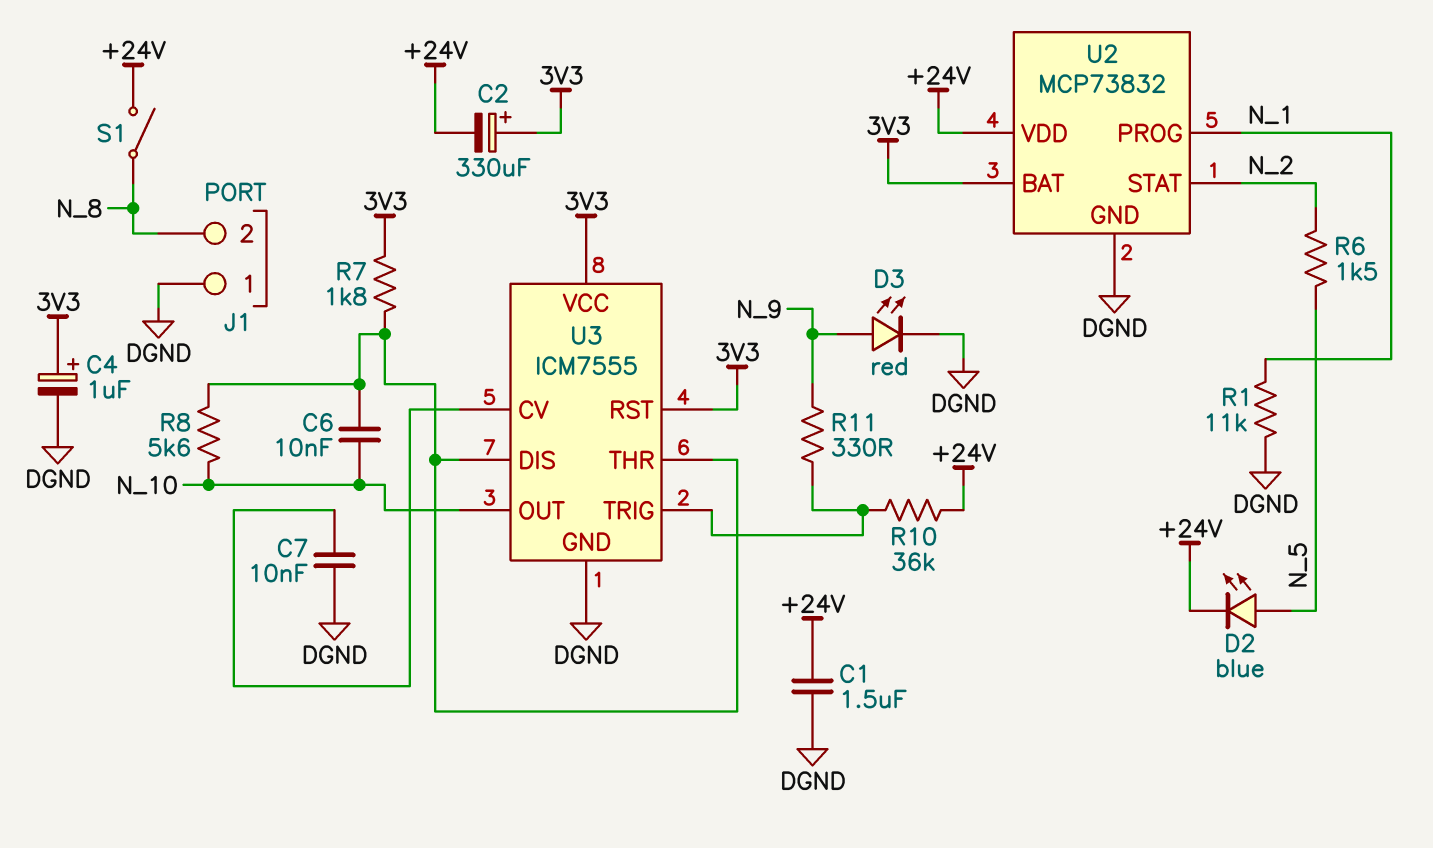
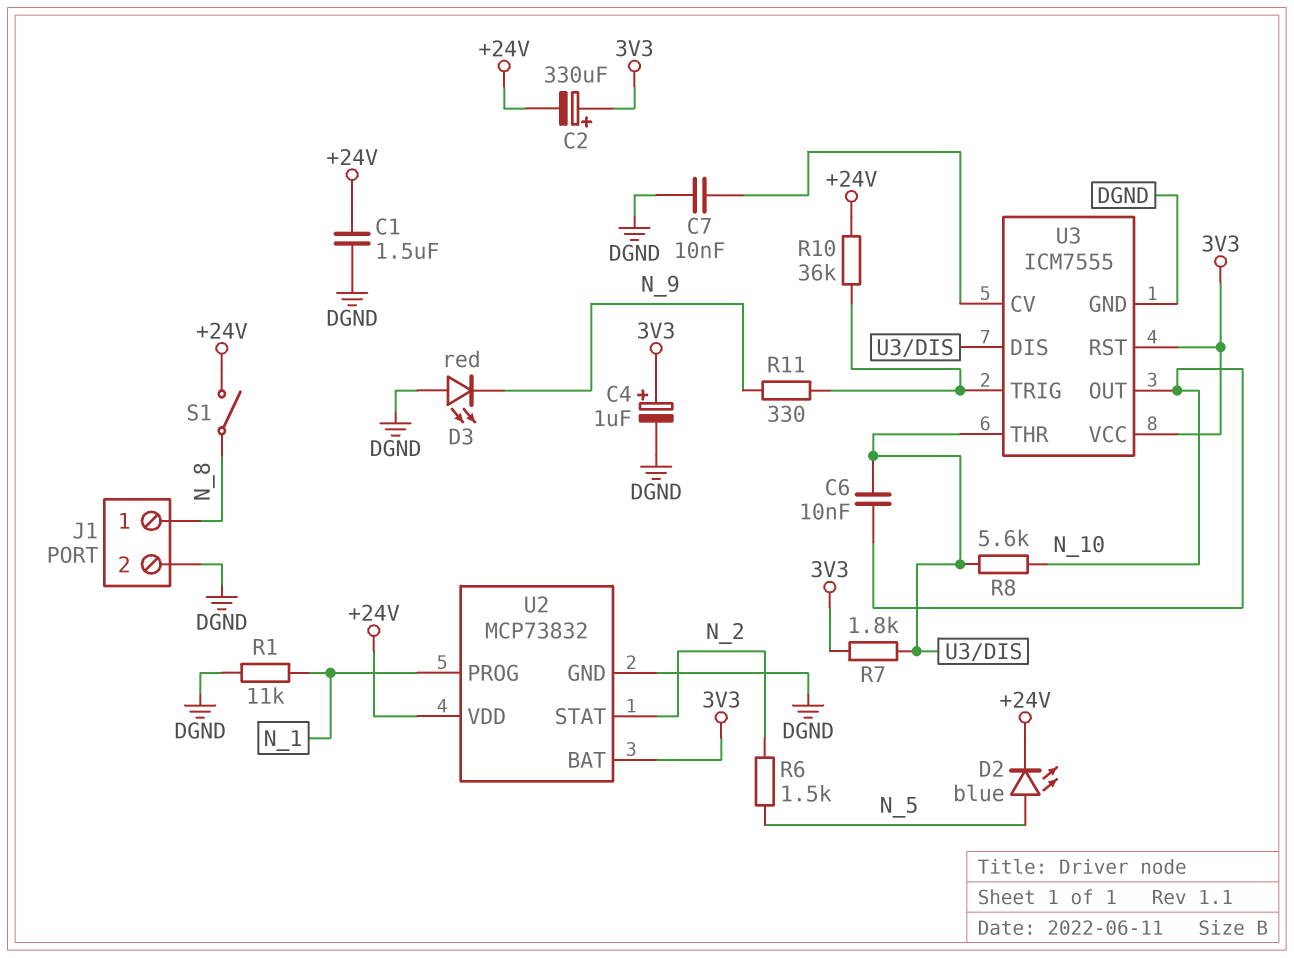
D3: LED red (A N_9, K DGND) -> LED red (A DGND, K N_9)
J1 pin 1: DGND -> N_8
J1 pin 2: N_8 -> DGND

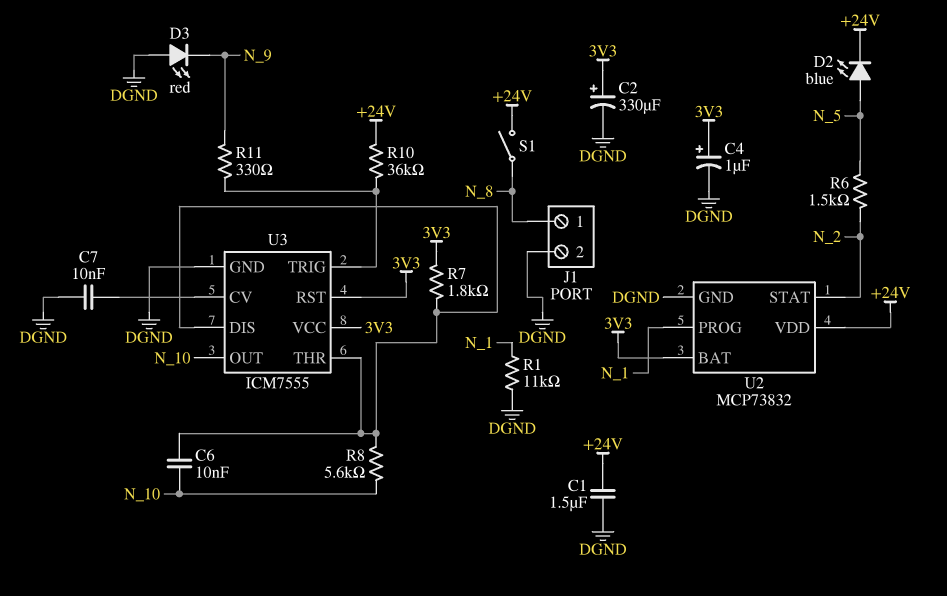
C2: 330uF (plus 3V3, minus +24V) -> 330uF (plus 3V3, minus DGND)

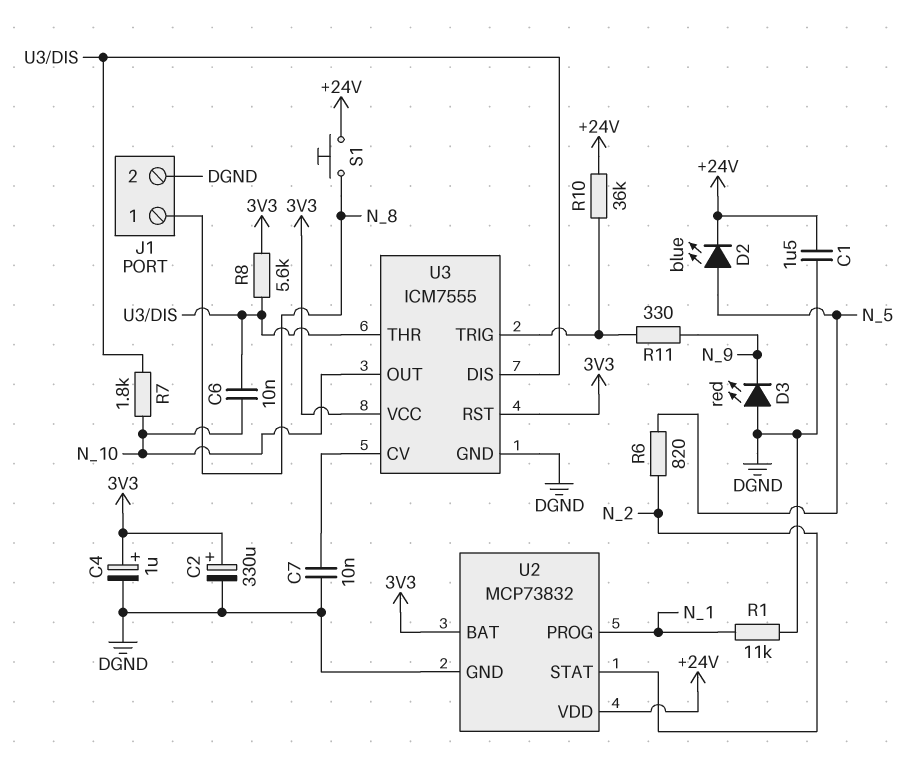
R6: 1.5k (N_2, N_5) -> 820 (N_2, N_5)
R7: 1.8k (3V3, U3/DIS) -> 1.8k (N_10, U3/DIS)
R8: 5.6k (N_10, U3/DIS) -> 5.6k (3V3, U3/DIS)
S1: switch (+24V, N_8) -> button (+24V, N_8)

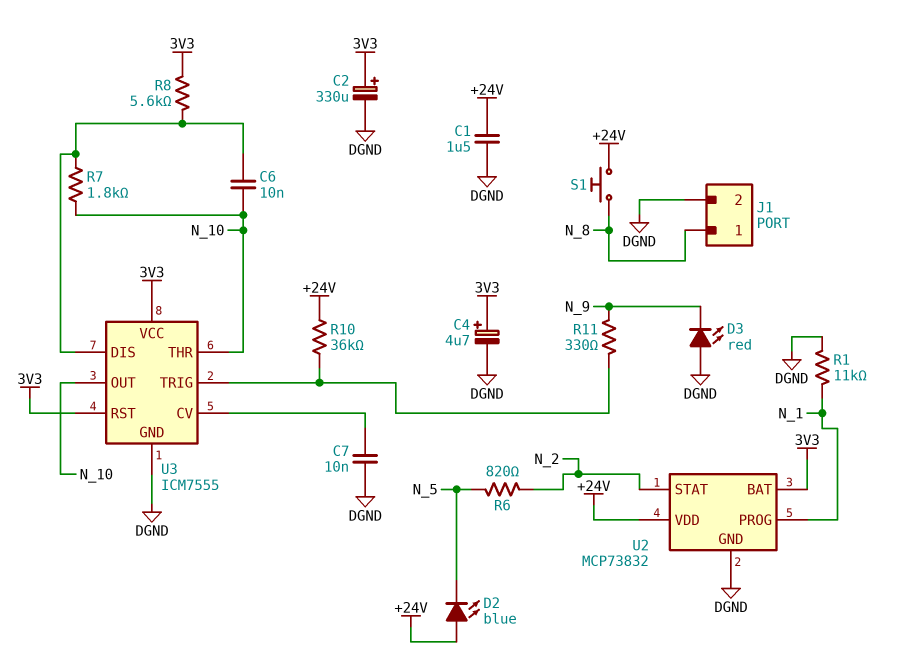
C4: 1uF (plus 3V3, minus DGND) -> 4.7uF (plus 3V3, minus DGND)
D2: LED blue (A N_5, K +24V) -> LED blue (A +24V, K N_5)
U3 pin THR: U3/DIS -> N_10

